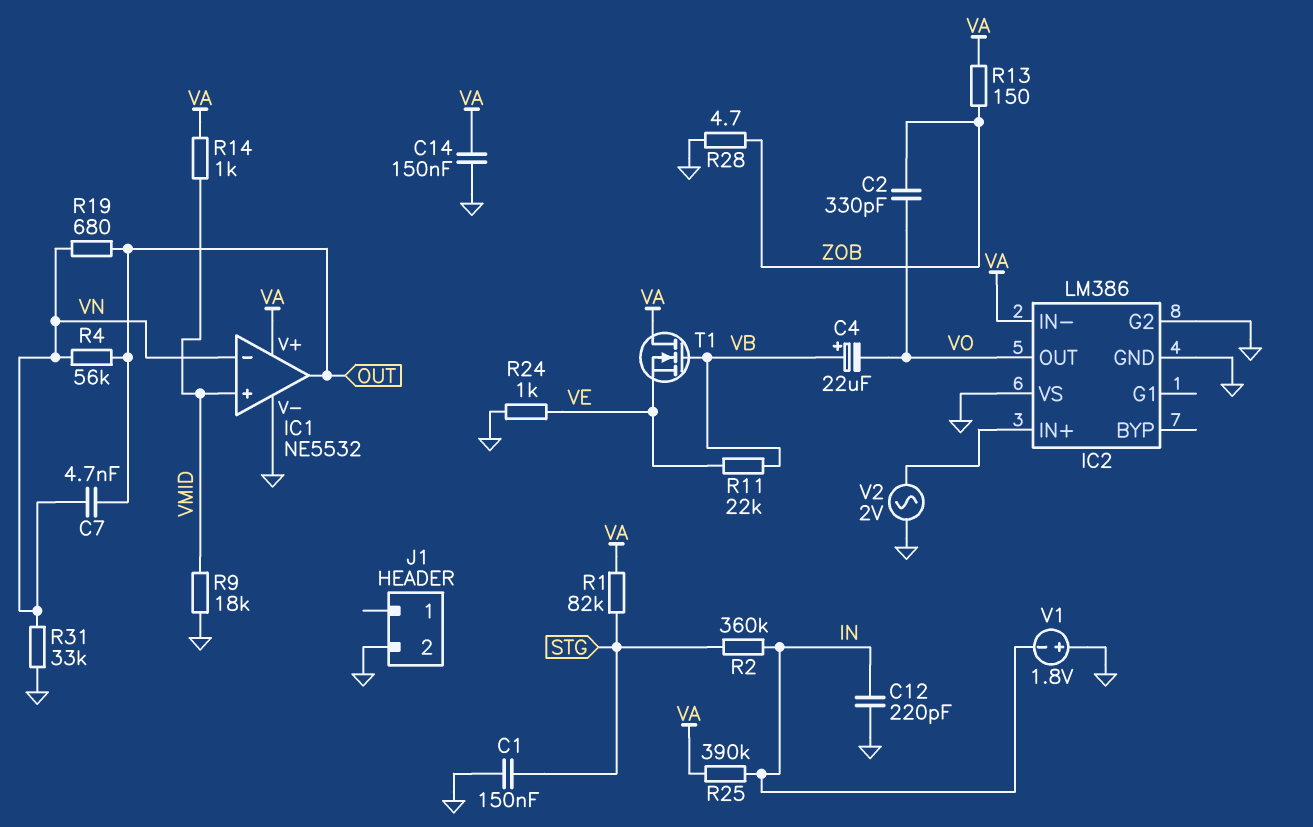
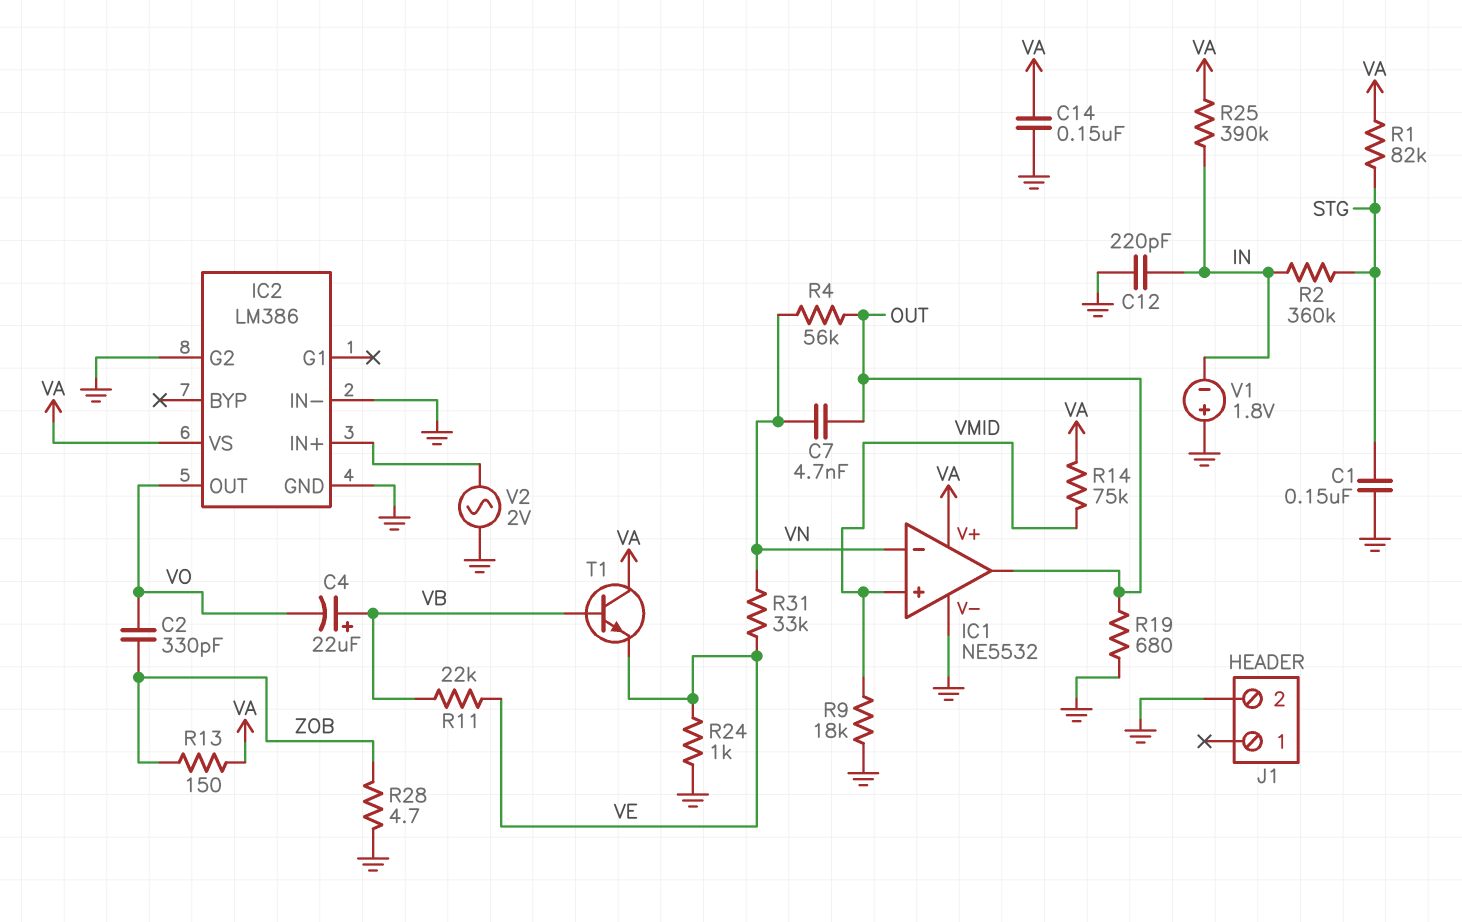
IC2 pin IN-: VA -> GND
IC2 pin VS: GND -> VA
R14: 1k (VA, VMID) -> 75k (VA, VMID)
R19: 680 (OUT, VN) -> 680 (GND, OUT)
R31: 33k (GND, VN) -> 33k (VE, VN)
T1: NMOS (G VB, D VA, S VE) -> NPN (B VB, C VA, E VE)

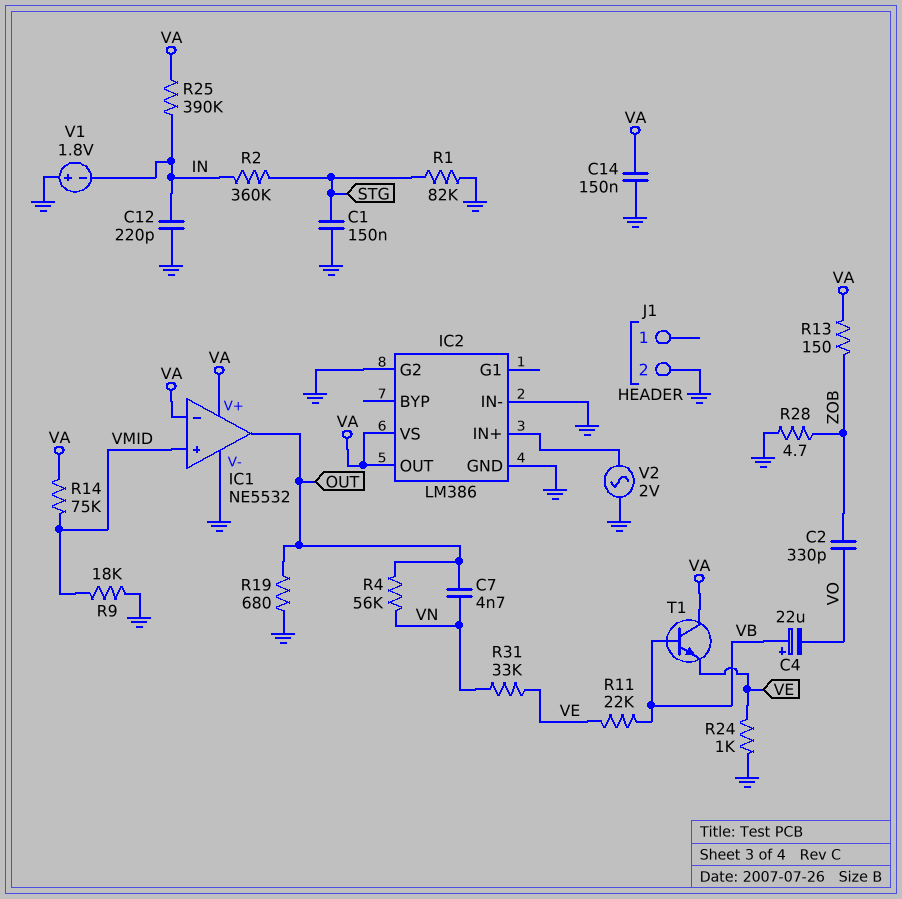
IC1 pin in-: VN -> VA
IC2 pin OUT: VO -> VA
R1: 82k (STG, VA) -> 82k (GND, STG)

